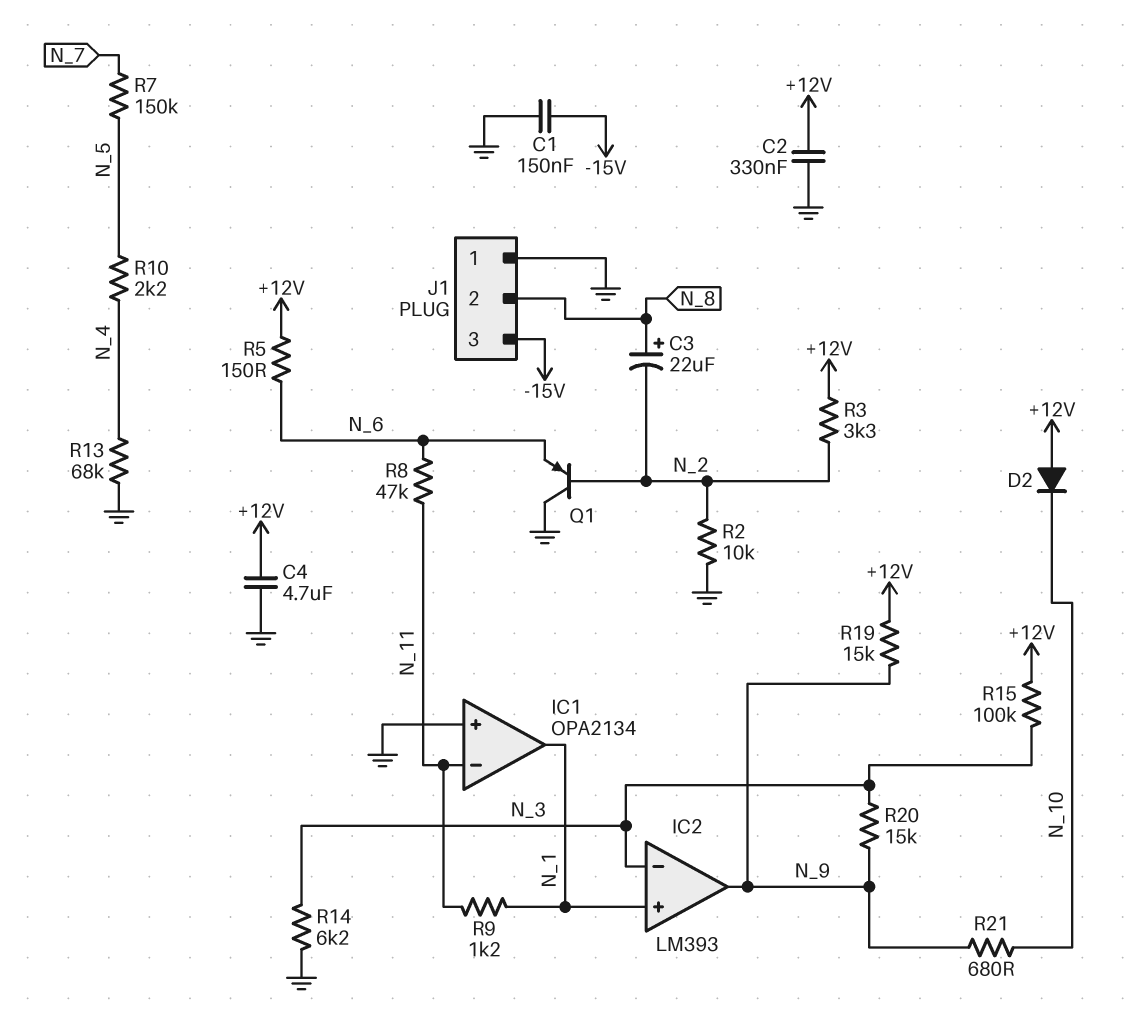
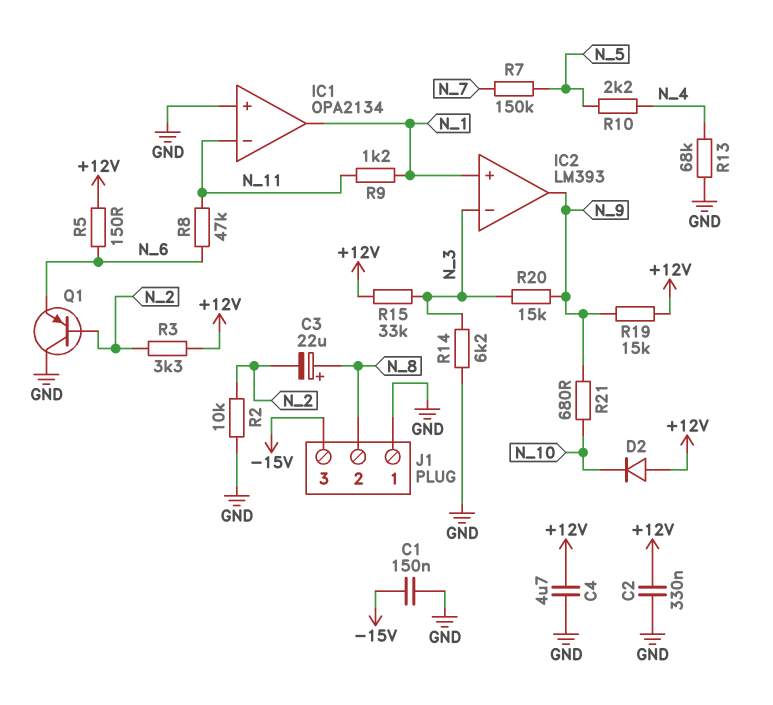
R15: 100k (+12V, N_3) -> 33k (+12V, N_3)

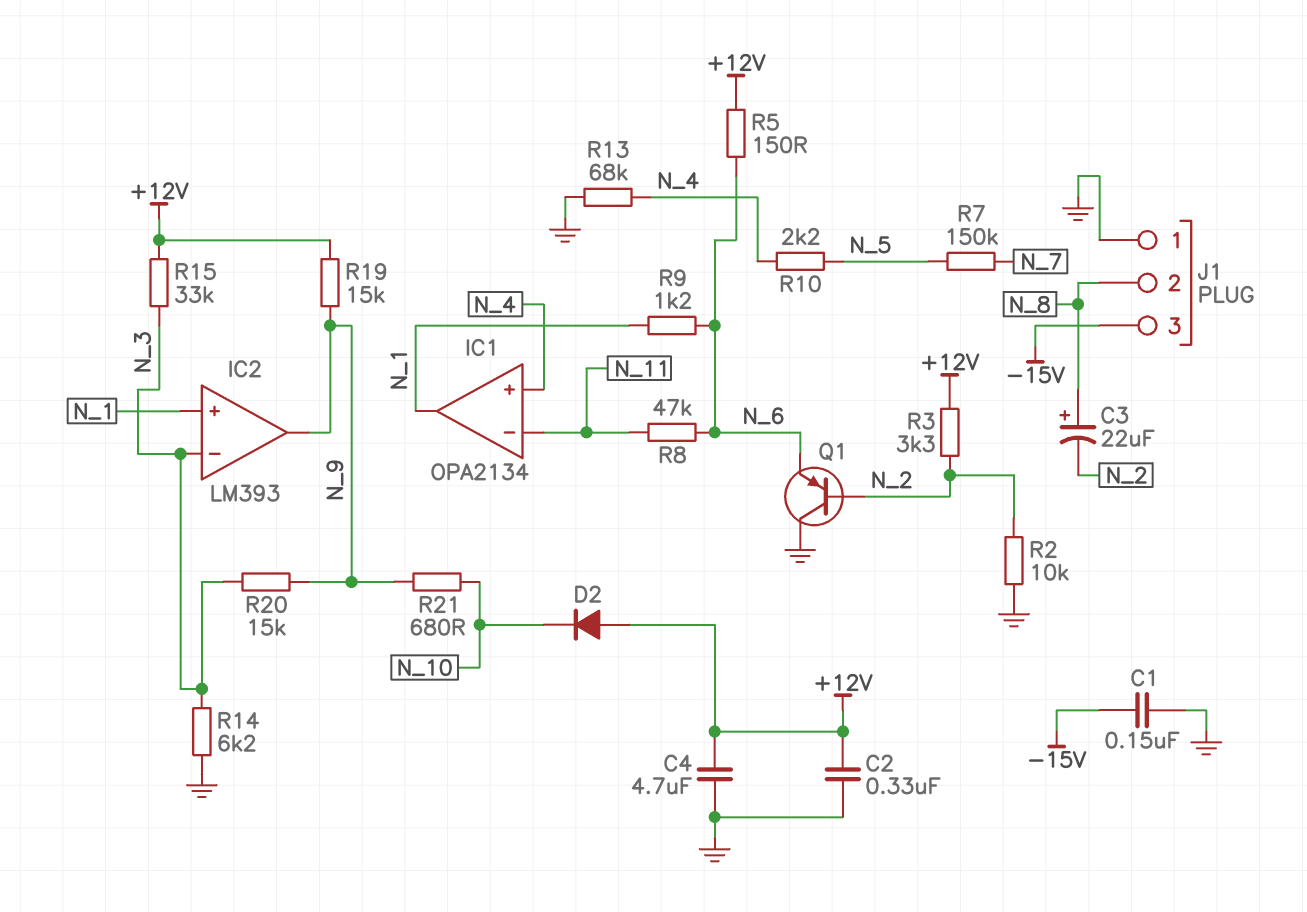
IC1 pin in+: GND -> N_4
R9: 1.2k (N_1, N_11) -> 1.2k (N_1, N_6)

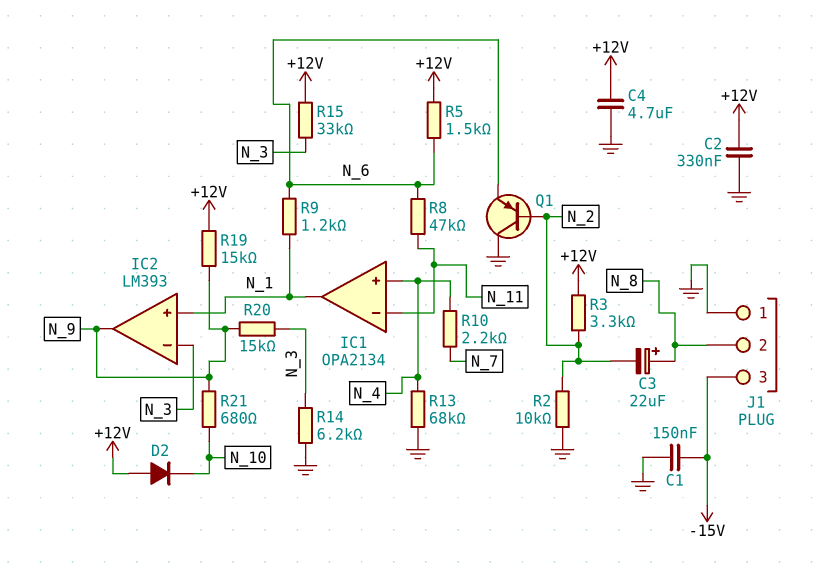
R5: 150 (+12V, N_6) -> 1.5k (+12V, N_6)
R7: 150k (N_5, N_7) -> none
R10: 2.2k (N_4, N_5) -> 2.2k (N_4, N_7)

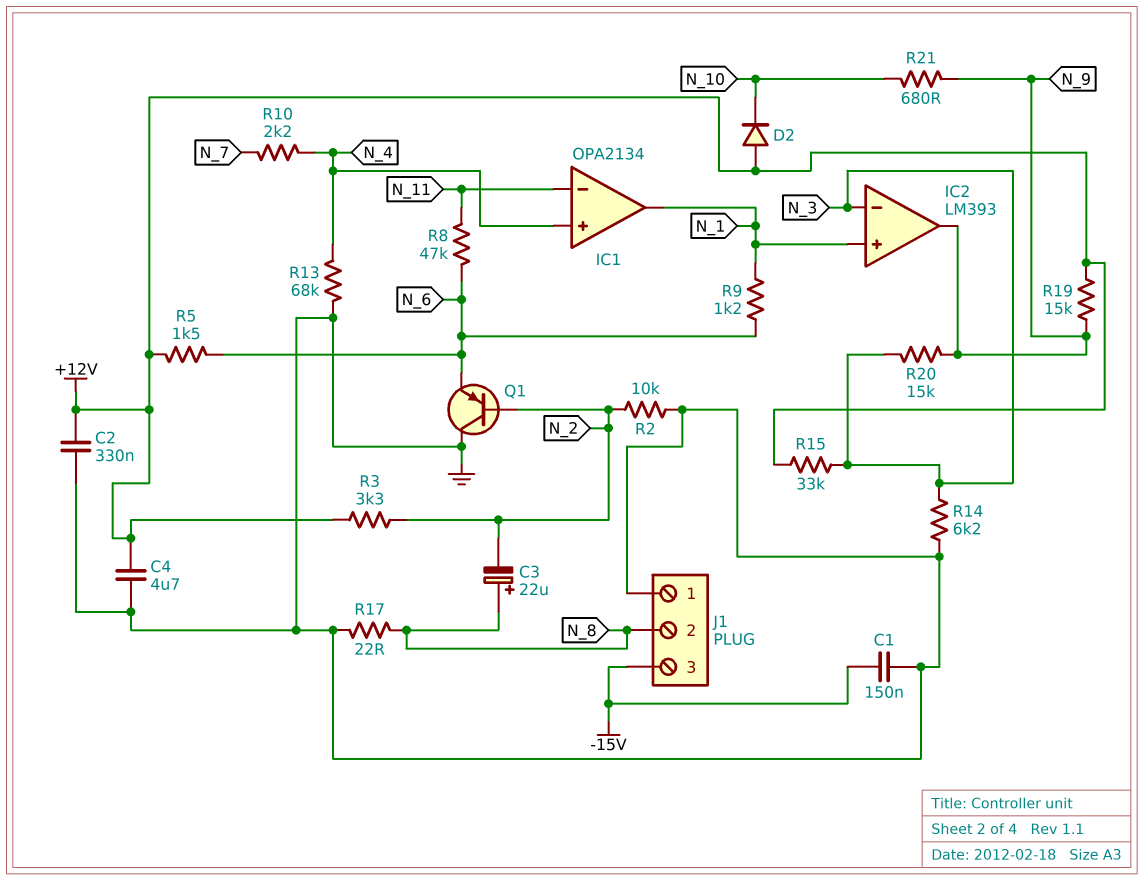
R17: none -> 22 (GND, N_8)

